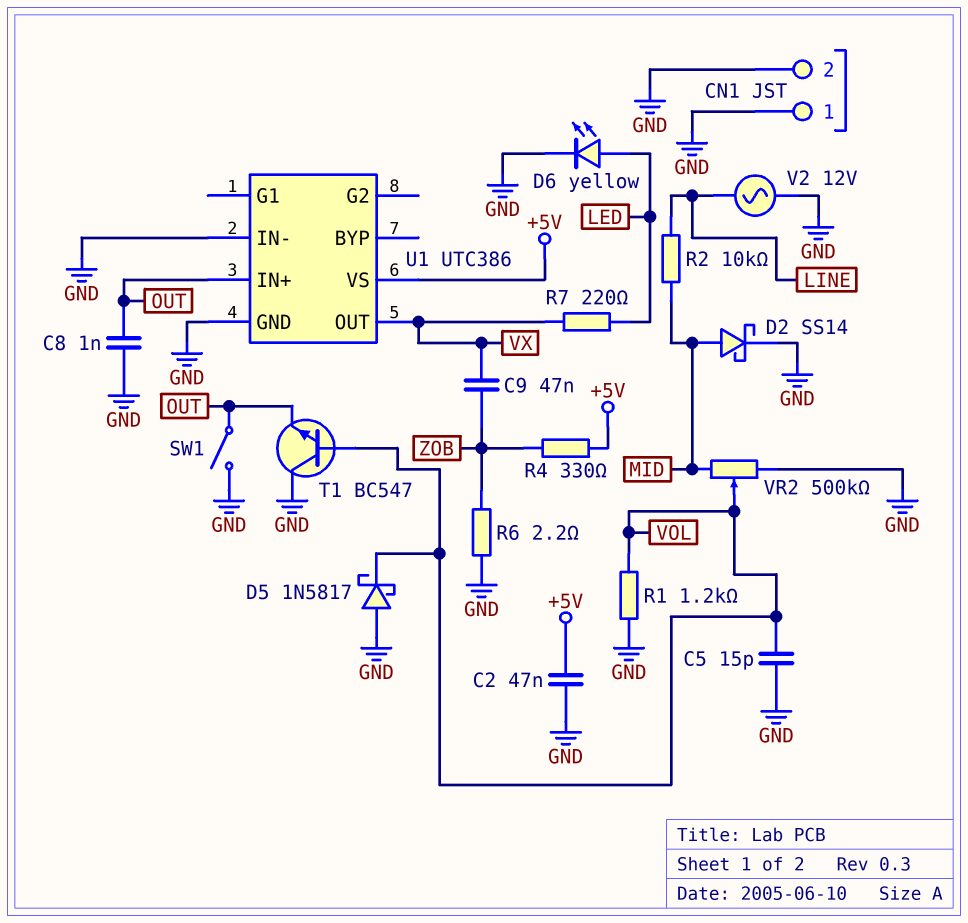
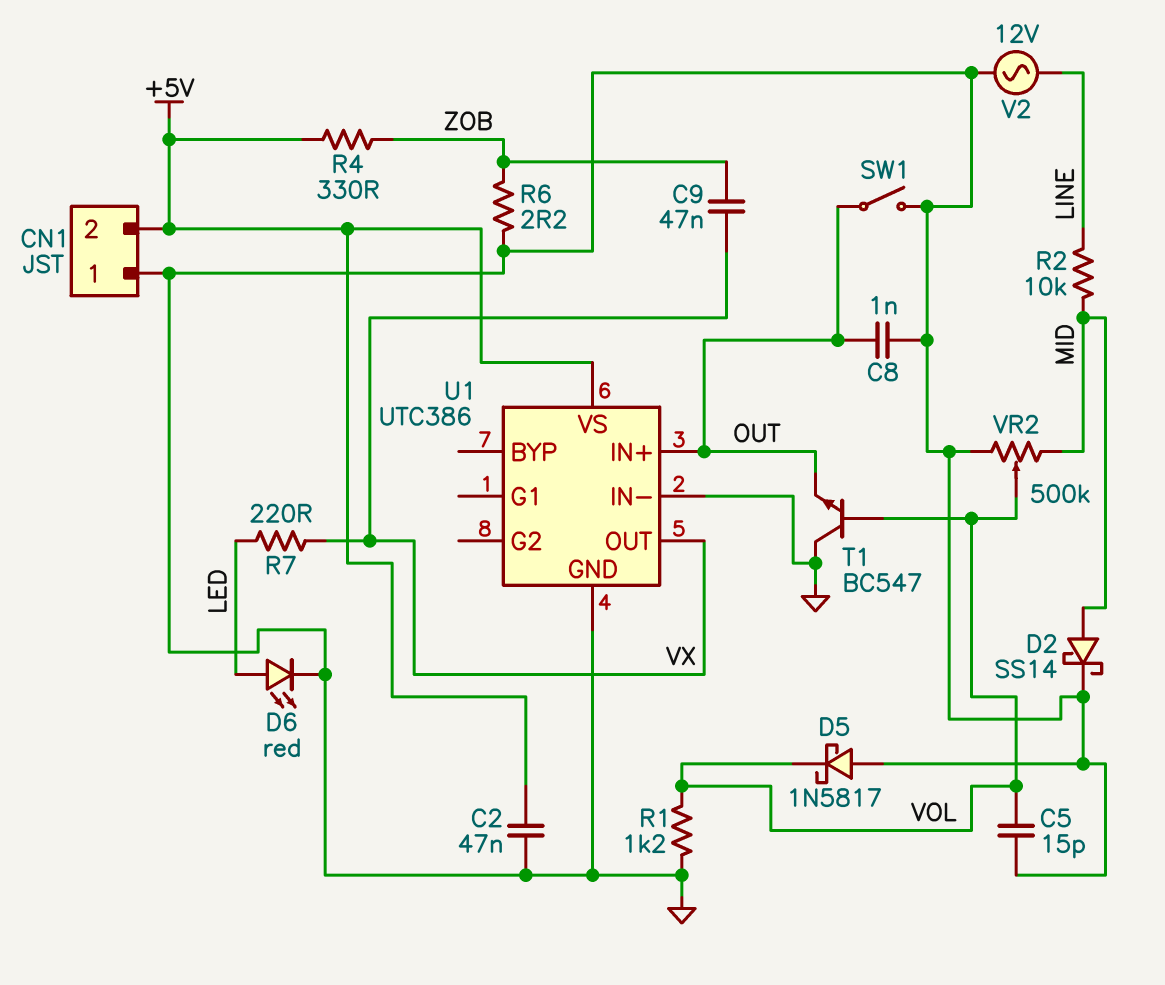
CN1 pin 2: GND -> +5V
D6: LED yellow (A LED, K GND) -> LED red (A LED, K GND)

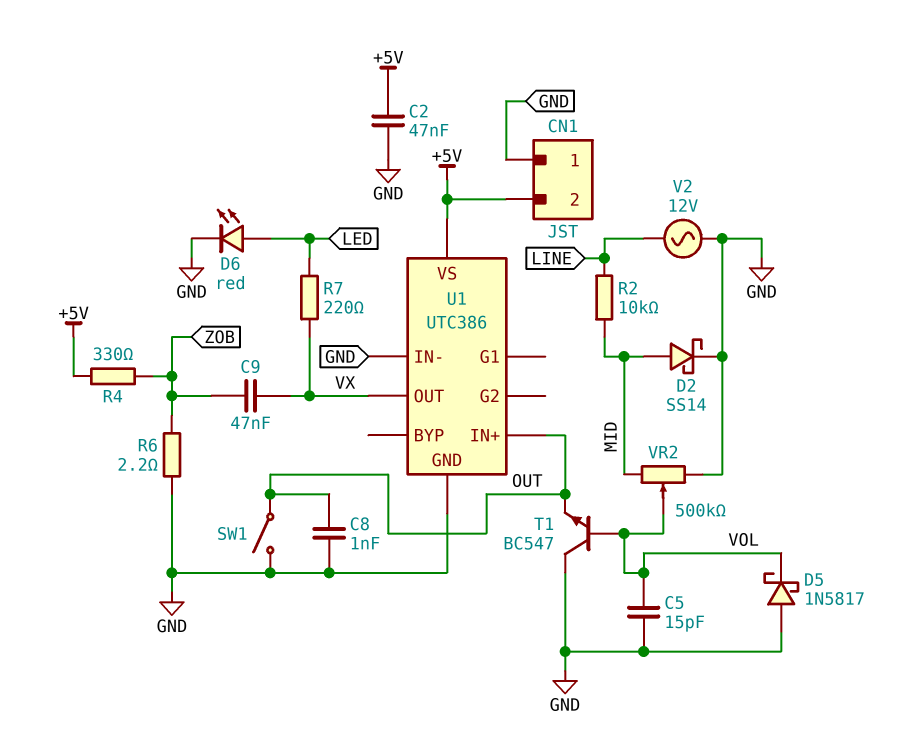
R1: 1.2k (GND, VOL) -> none

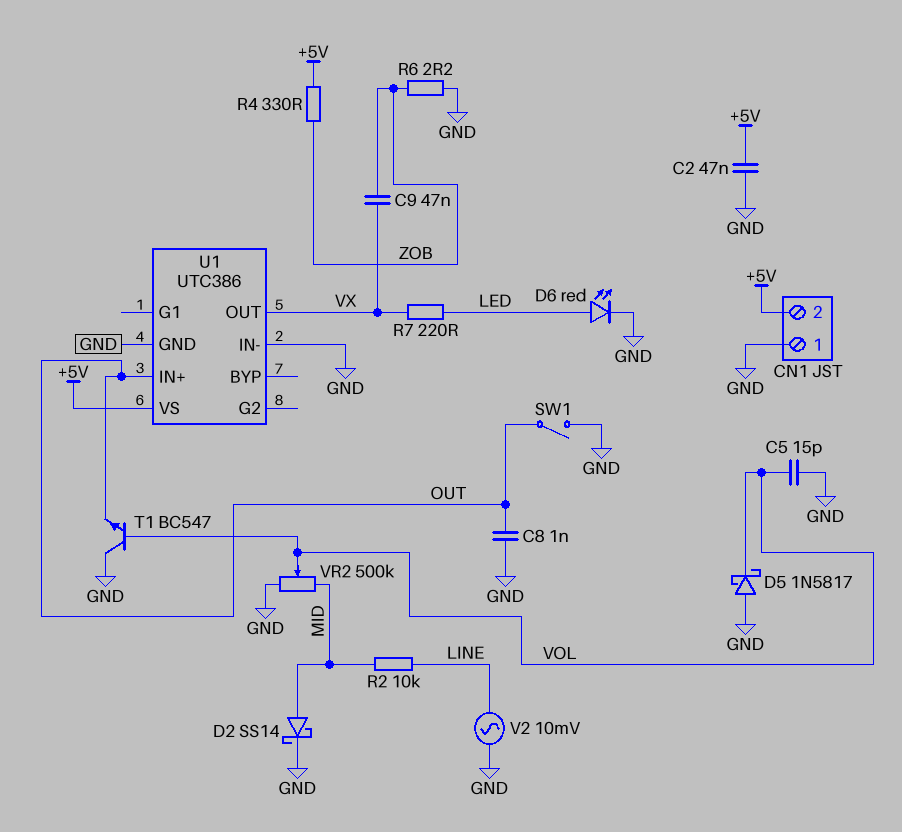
V2: AC 12V (GND, LINE) -> AC 10mV (GND, LINE)

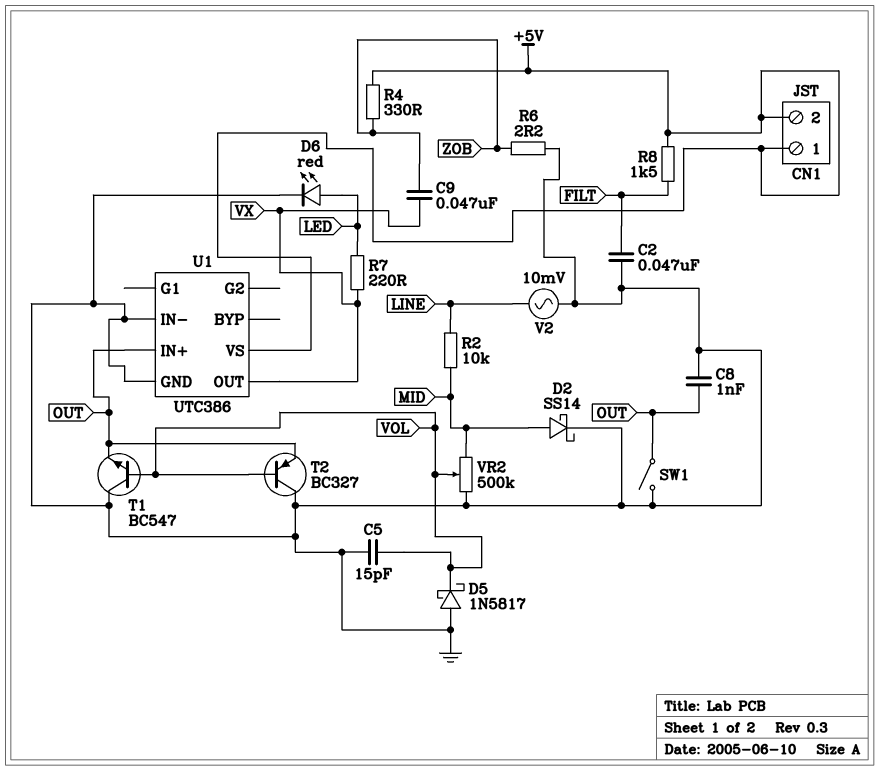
C2: 47nF (+5V, GND) -> 47nF (FILT, GND)
CN1 pin 1: GND -> +5V
R8: none -> 1.5k (+5V, FILT)
T2: none -> PNP BC327 (B VOL, C GND, E OUT)

